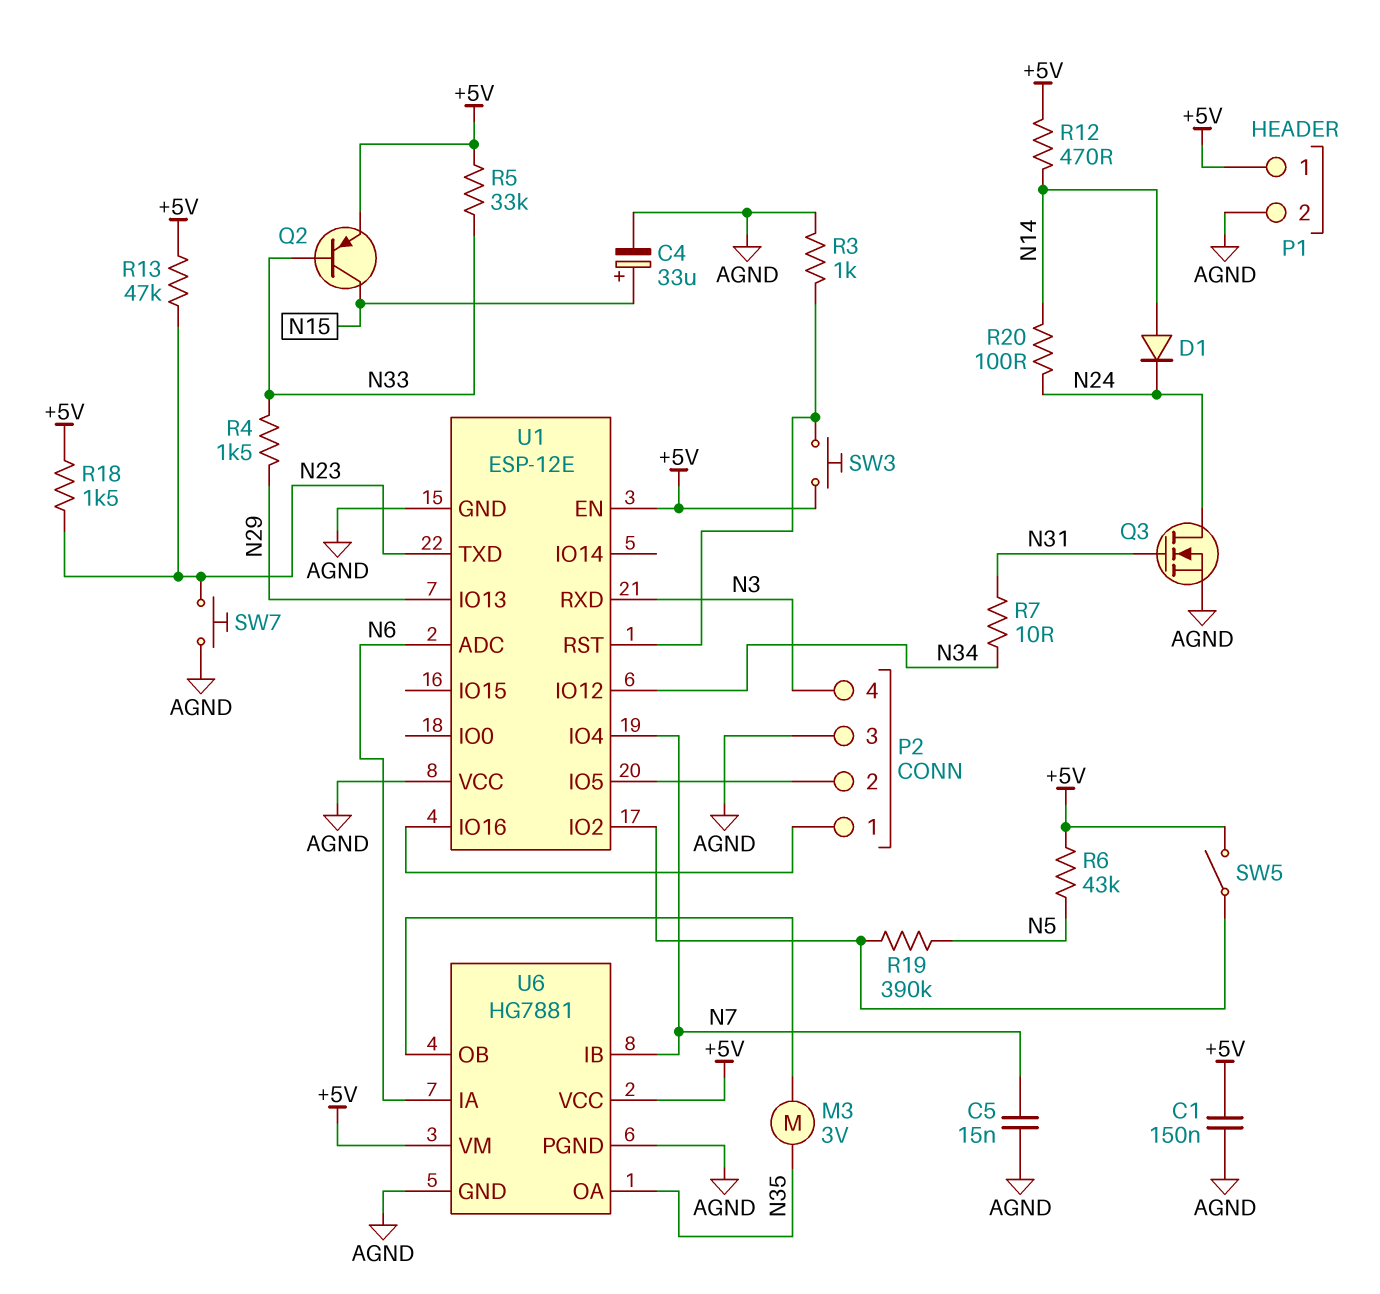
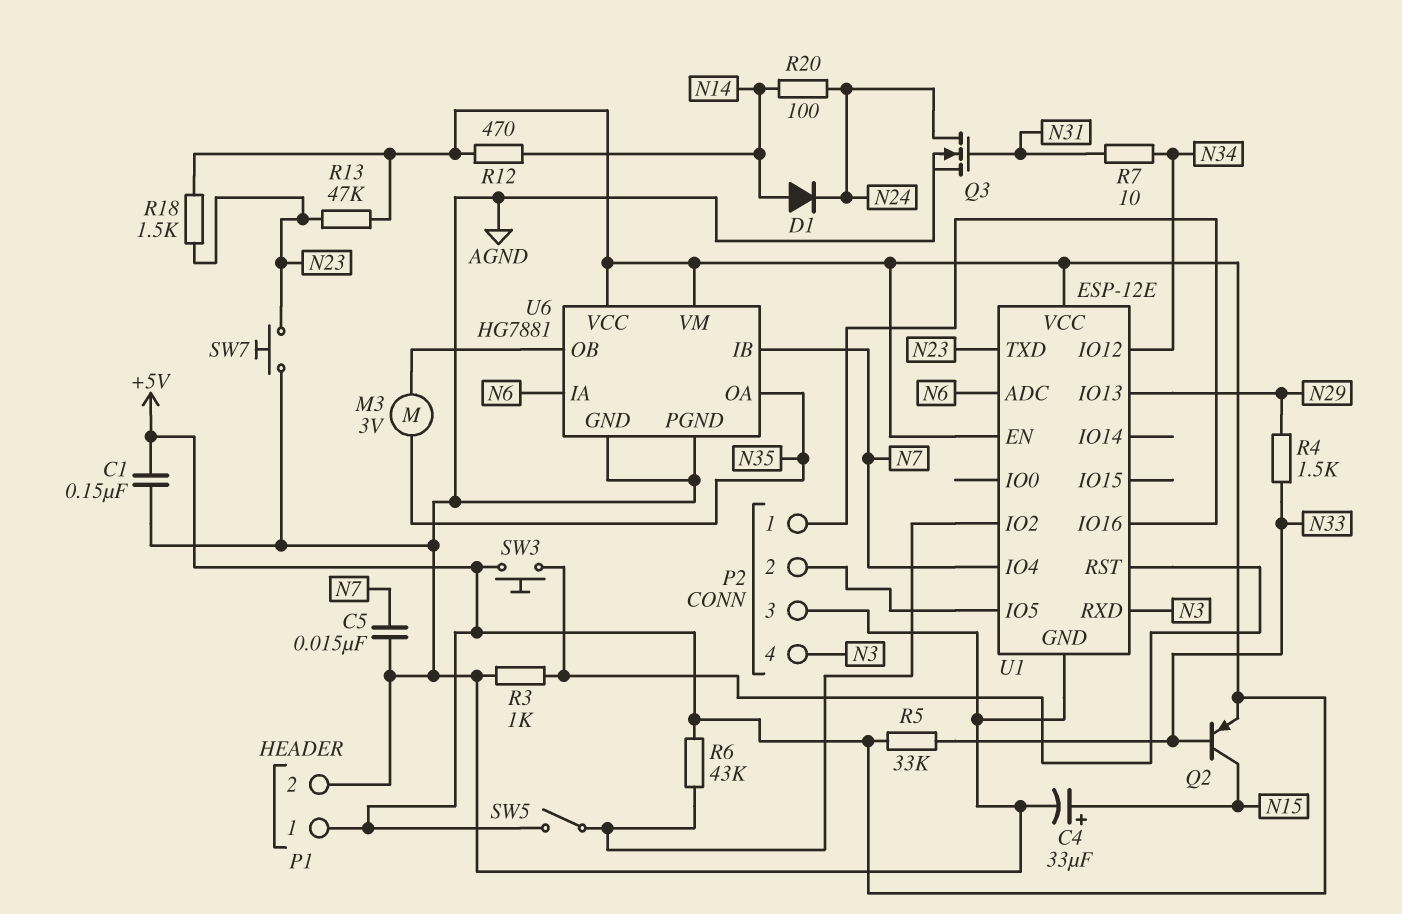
R6: 43k (+5V, N5) -> 43k (+5V, U1/IO2)
R19: 390k (N5, U1/IO2) -> none
U1 pin VCC: AGND -> +5V

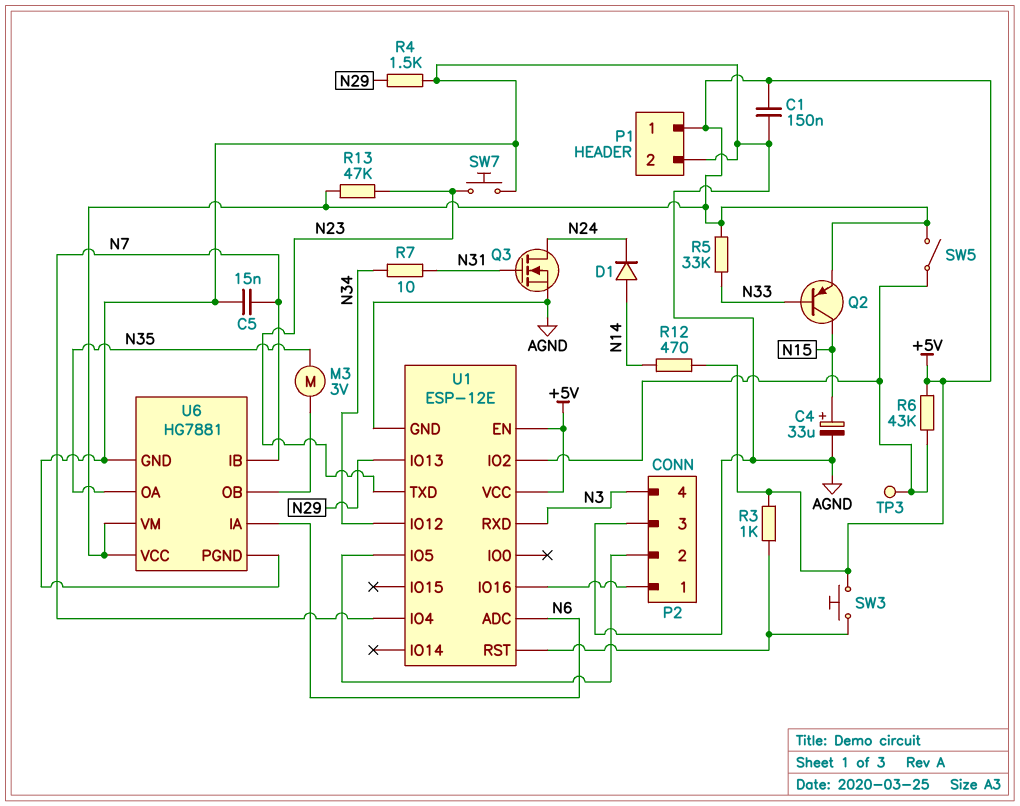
R3: 1k (AGND, U1/RST) -> 1k (+5V, U1/RST)
R4: 1.5k (N29, N33) -> 1.5k (AGND, N29)
R18: 1.5k (+5V, N23) -> none
R20: 100 (N14, N24) -> none
TP3: none -> test point (U1/IO2)

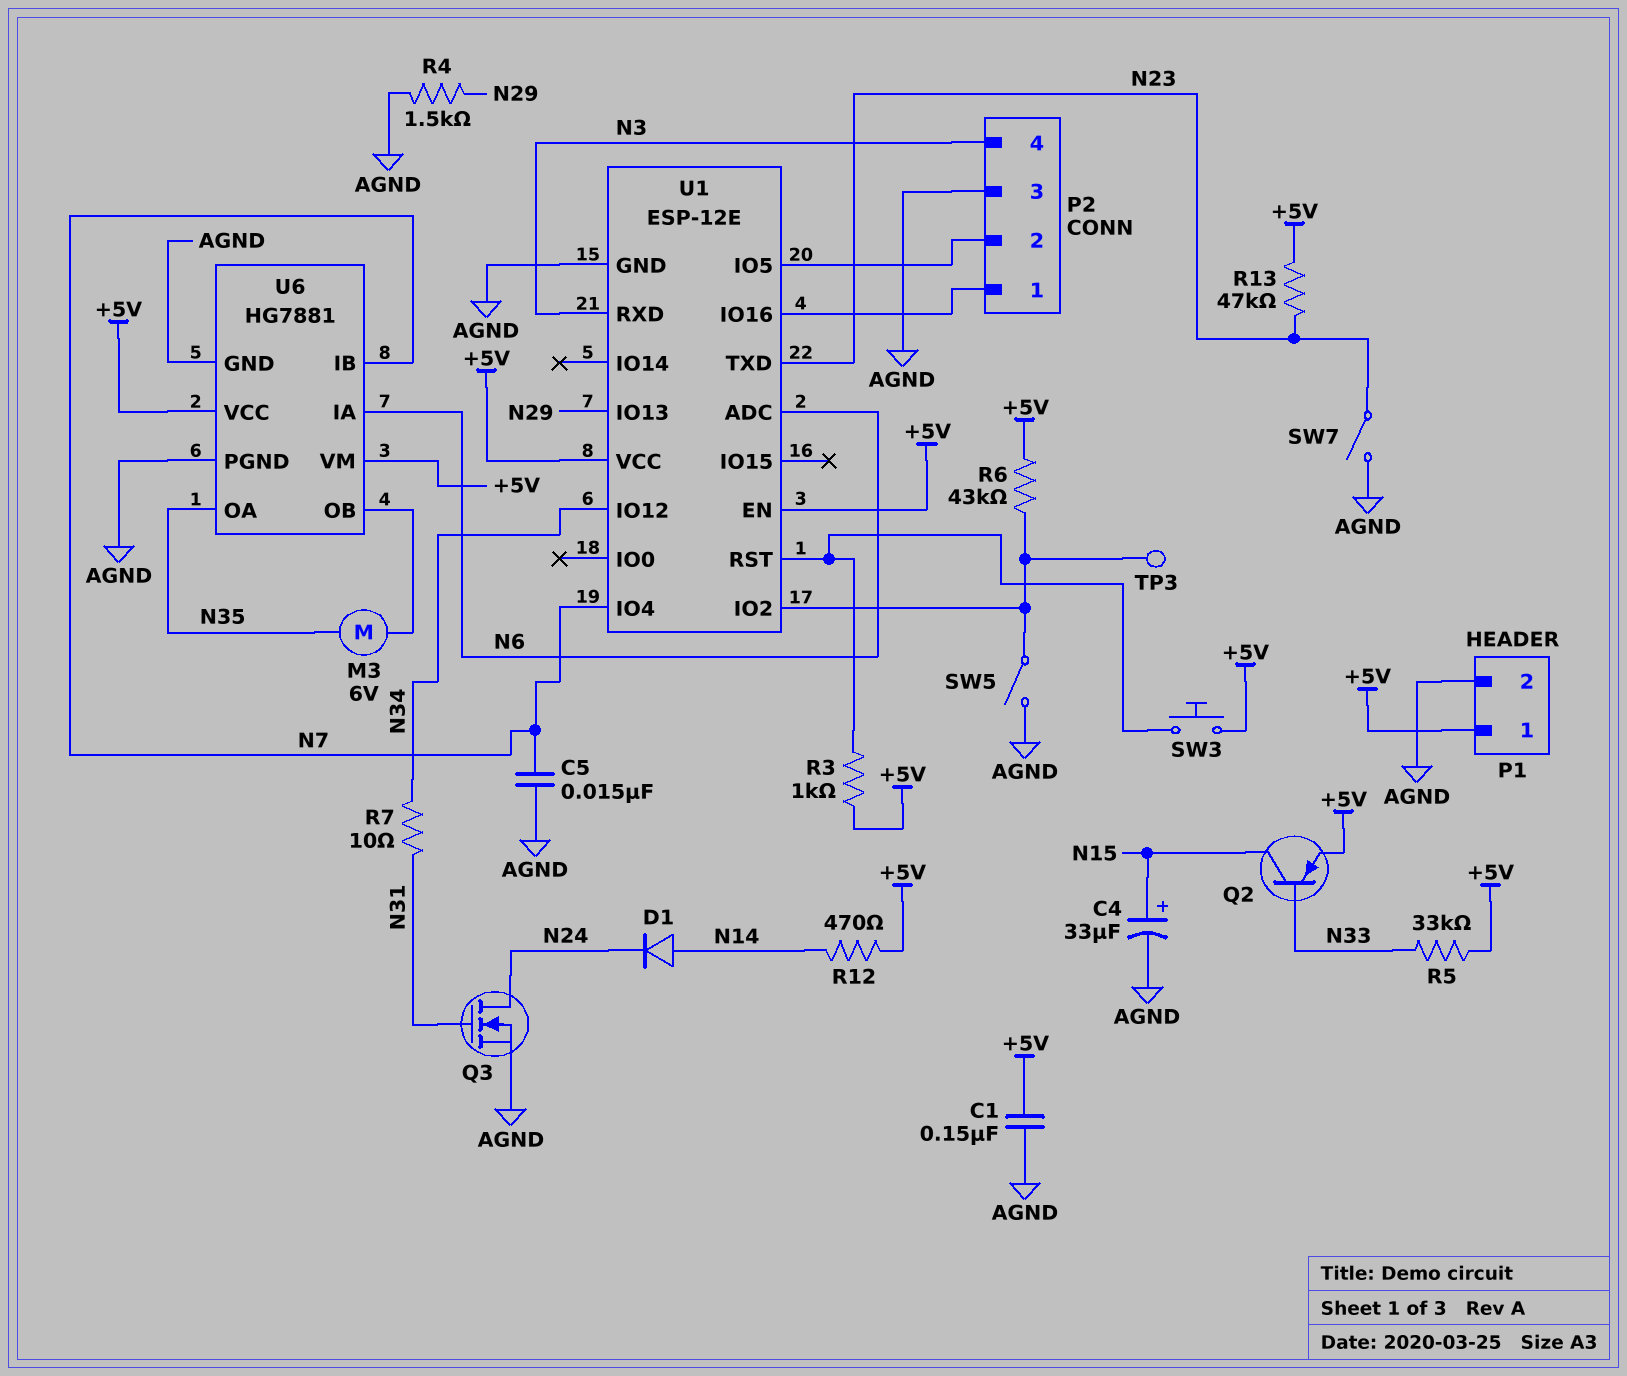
M3: motor 3V (N35, U6/OB) -> motor 6V (N35, U6/OB)
SW5: switch (+5V, U1/IO2) -> switch (AGND, U1/IO2)
SW7: button (AGND, N23) -> switch (AGND, N23)

